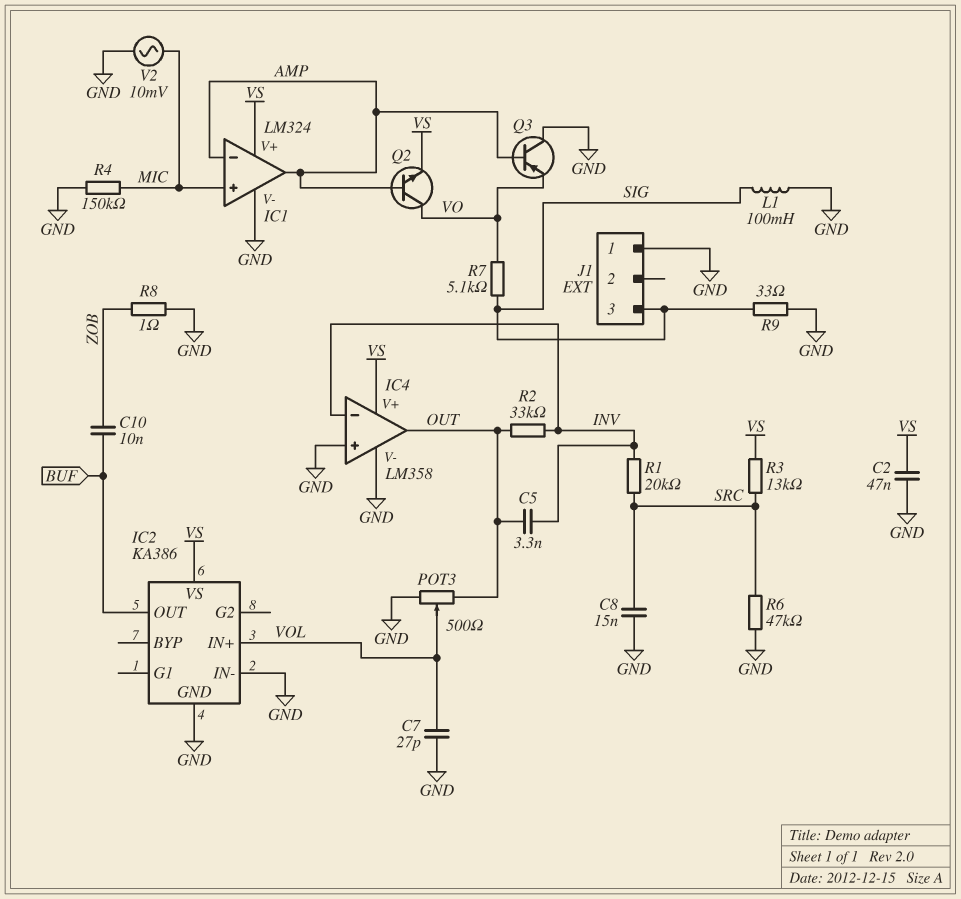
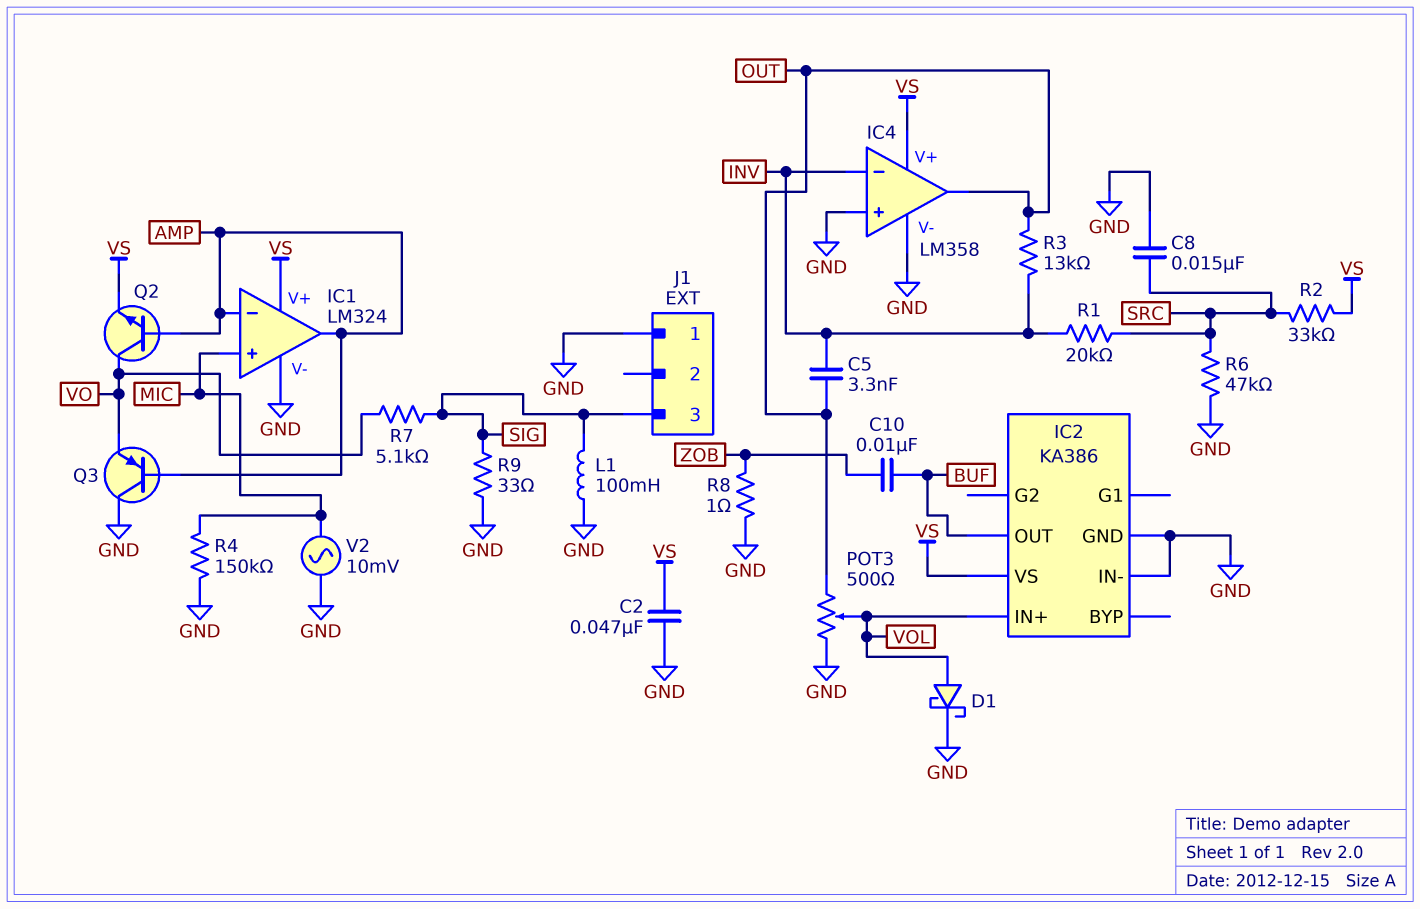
C7: 27pF (GND, VOL) -> none
D1: none -> schottky (A VOL, K GND)
R2: 33k (INV, OUT) -> 33k (SRC, VS)
R3: 13k (SRC, VS) -> 13k (INV, OUT)

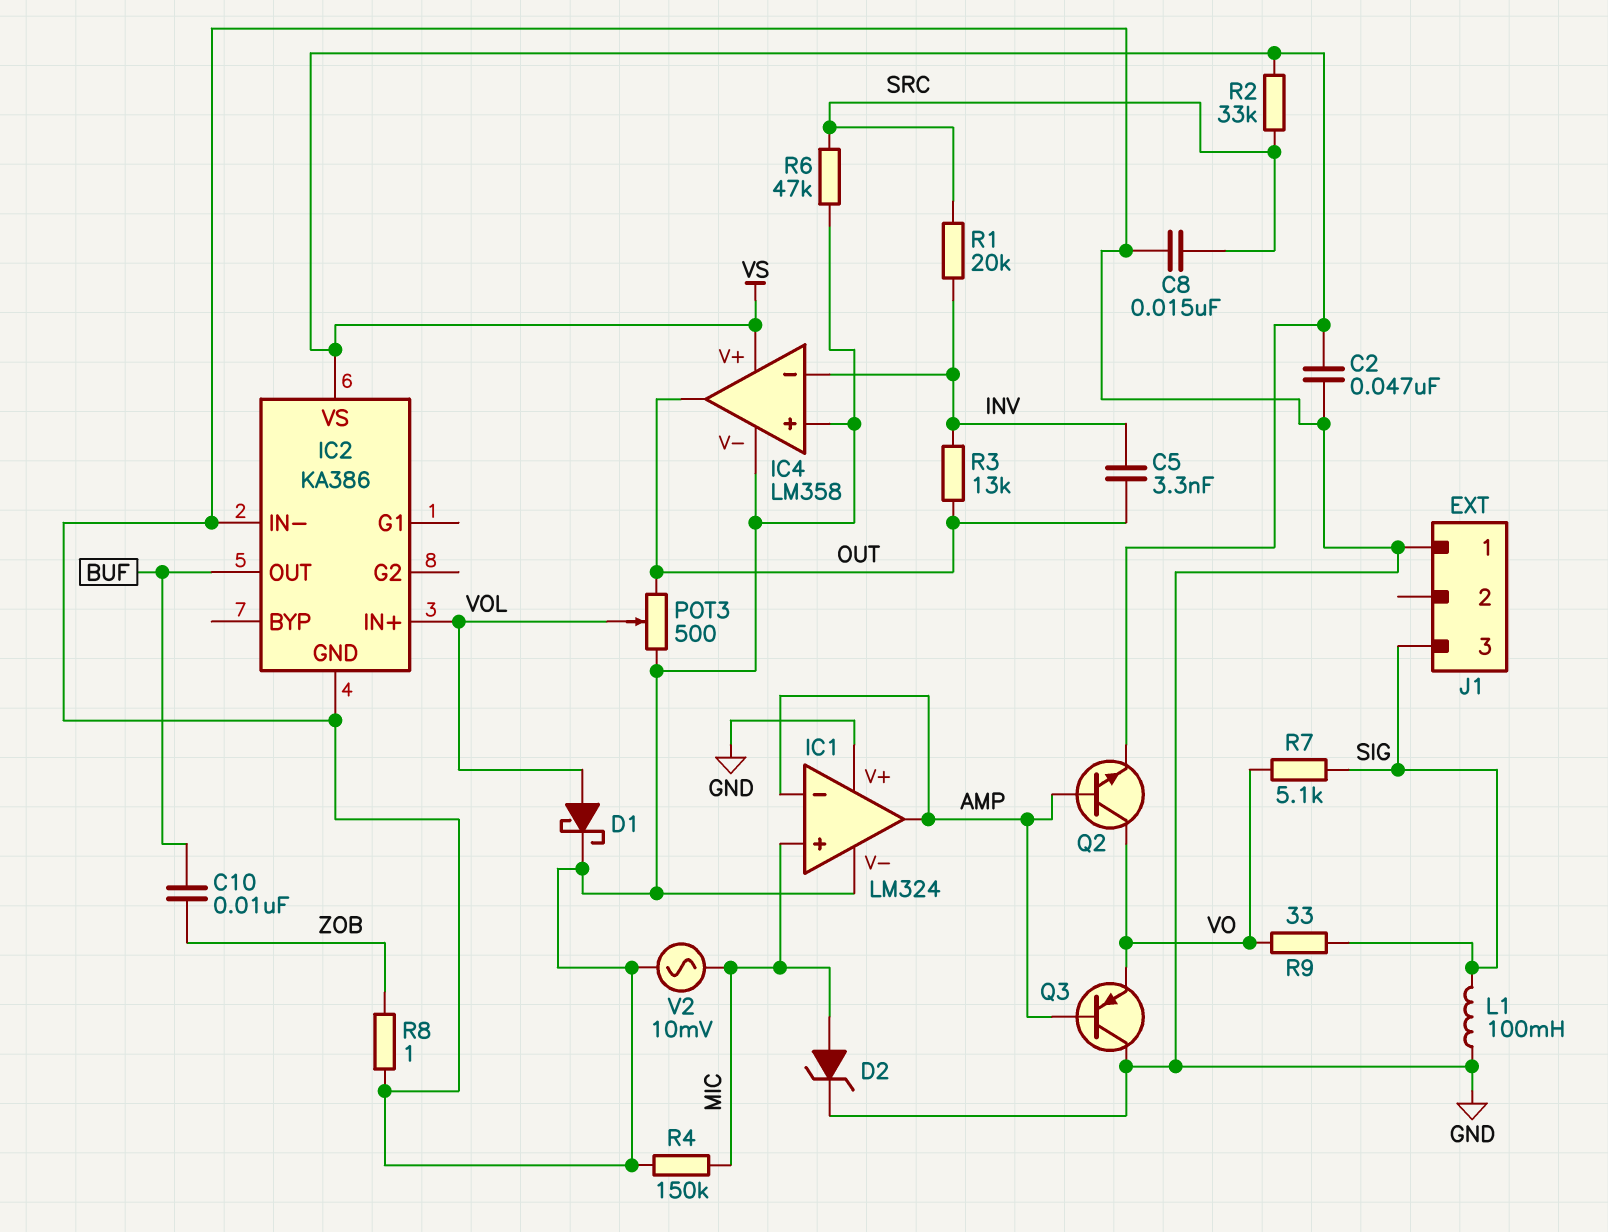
D2: none -> zener (A MIC, K GND)
IC1 pin V+: VS -> GND
R9: 33 (GND, SIG) -> 33 (SIG, VO)

